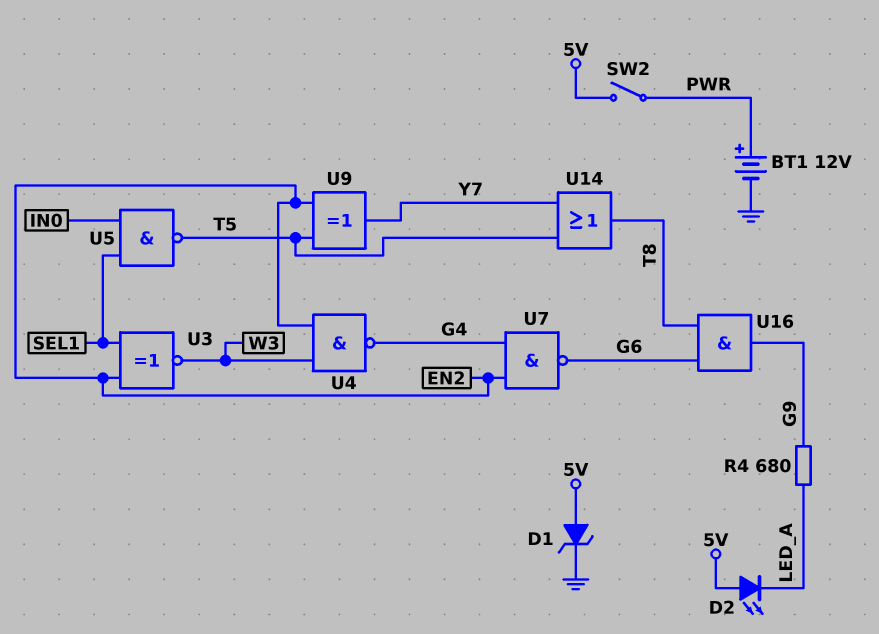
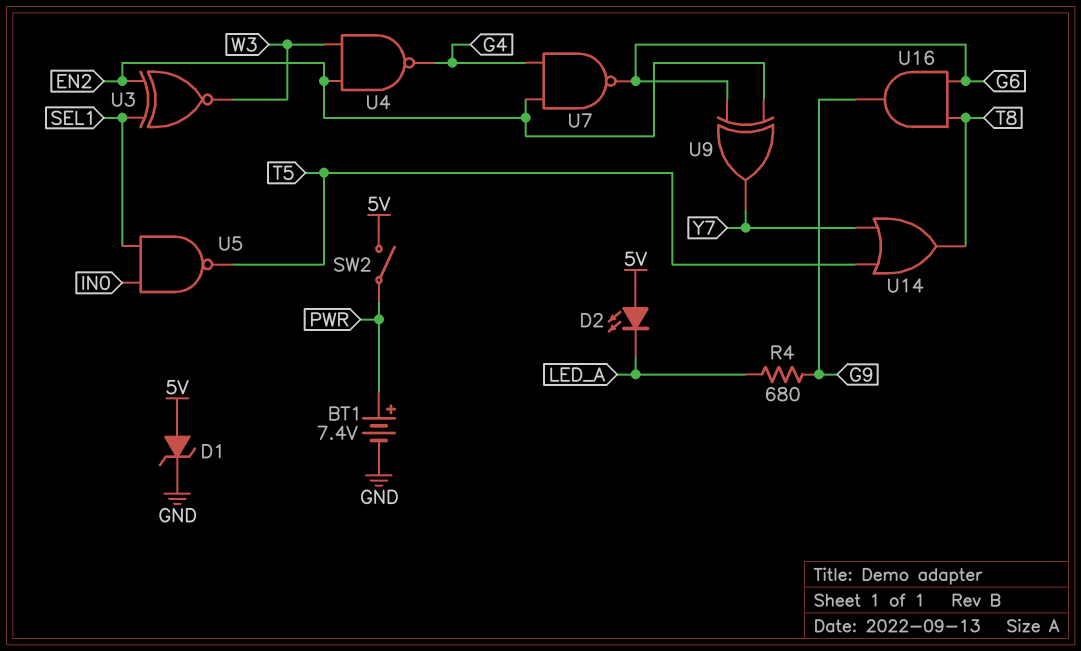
BT1: 12V (plus PWR, minus GND) -> 7.4V (plus PWR, minus GND)
U9: XOR (in EN2, in T5, out Y7) -> XOR (in EN2, in G6, out Y7)

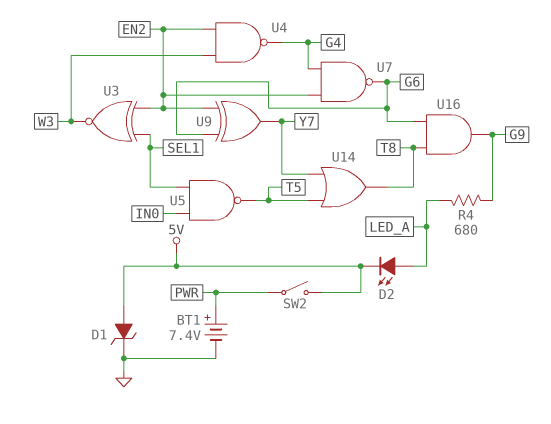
D2: LED (A 5V, K LED_A) -> LED (A LED_A, K 5V)

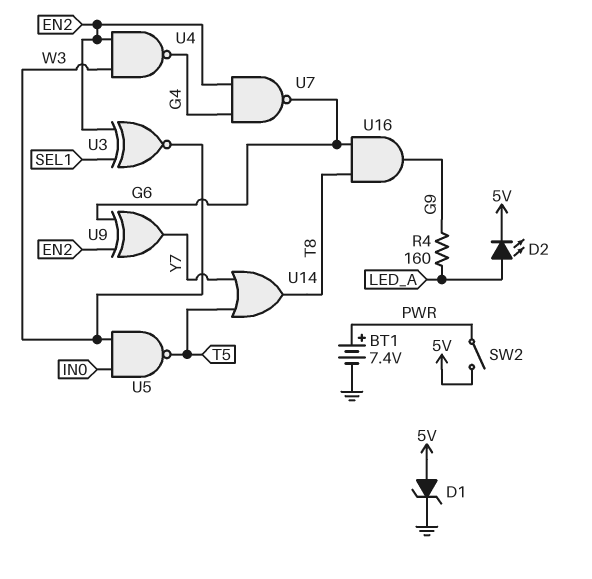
R4: 680 (G9, LED_A) -> 160 (G9, LED_A)
U5: NAND (in IN0, in SEL1, out T5) -> NAND (in IN0, in W3, out T5)

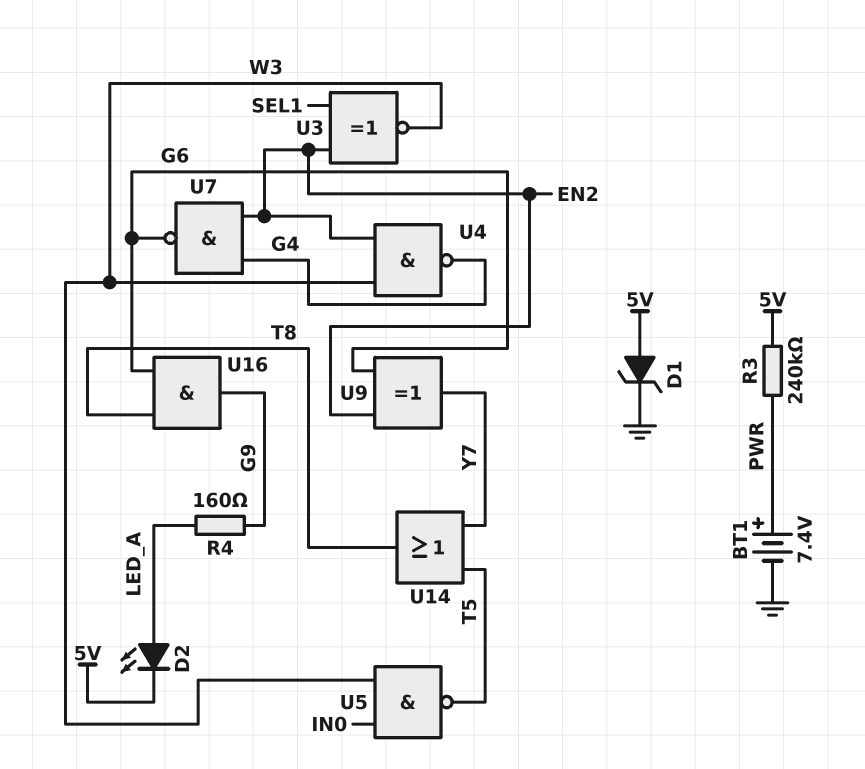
R3: none -> 240k (5V, PWR)
SW2: switch (5V, PWR) -> none

